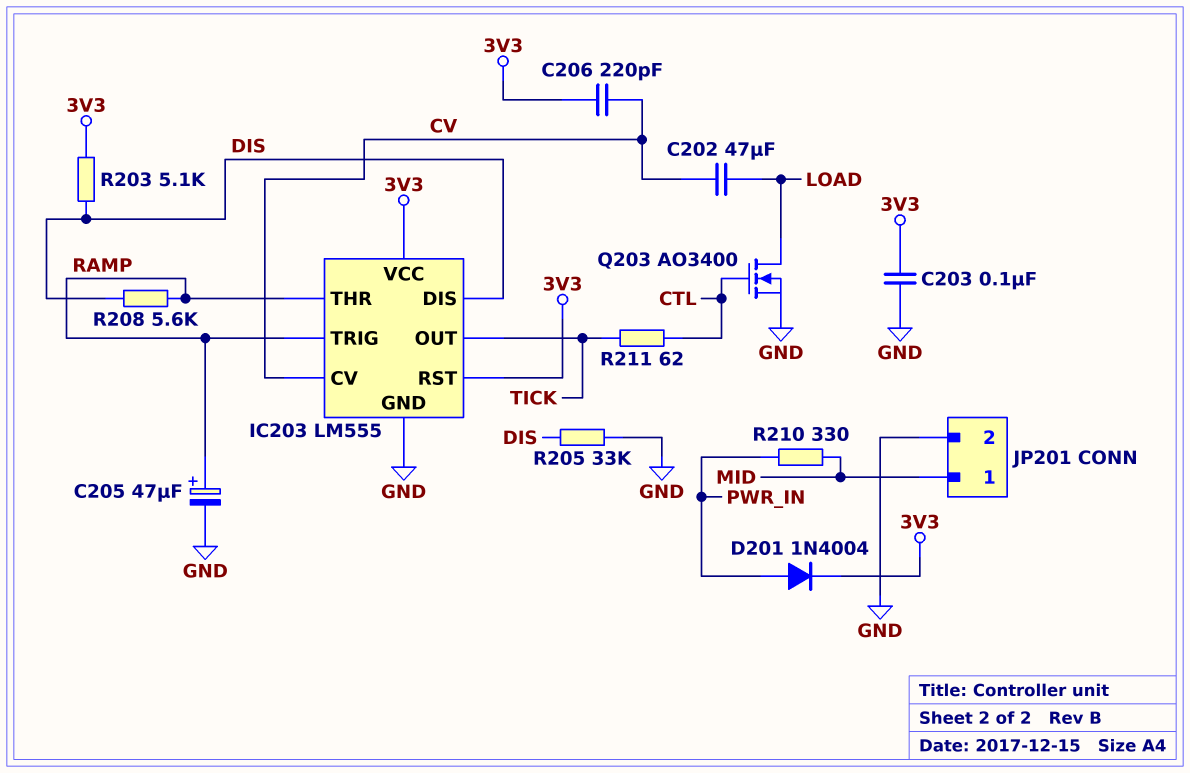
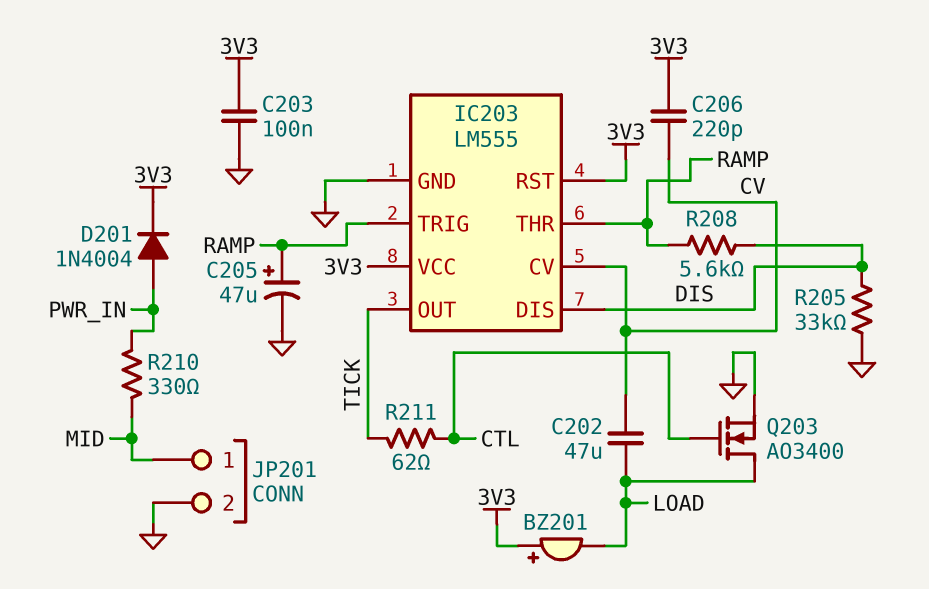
BZ201: none -> buzzer (plus 3V3, minus LOAD)
R203: 5.1k (3V3, DIS) -> none

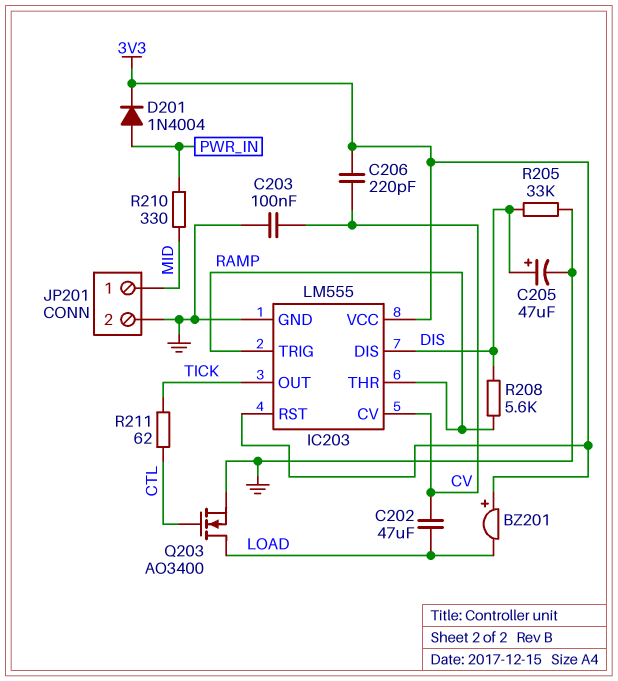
C203: 100nF (3V3, GND) -> 100nF (CV, GND)
C205: 47uF (plus RAMP, minus GND) -> 47uF (plus DIS, minus GND)

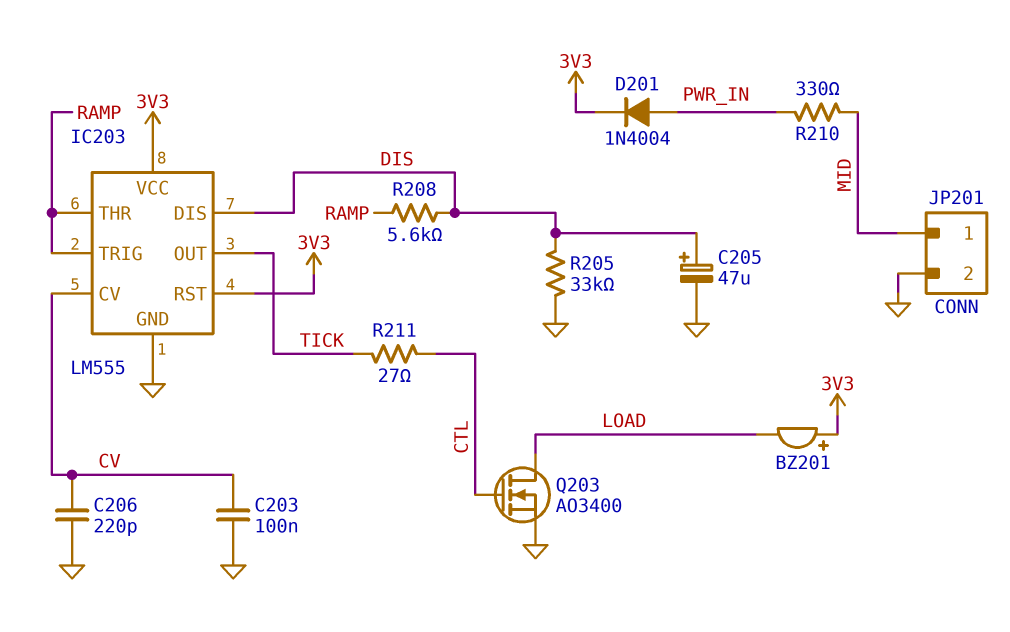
C202: 47uF (CV, LOAD) -> none
C206: 220pF (3V3, CV) -> 220pF (CV, GND)
R211: 62 (CTL, TICK) -> 27 (CTL, TICK)

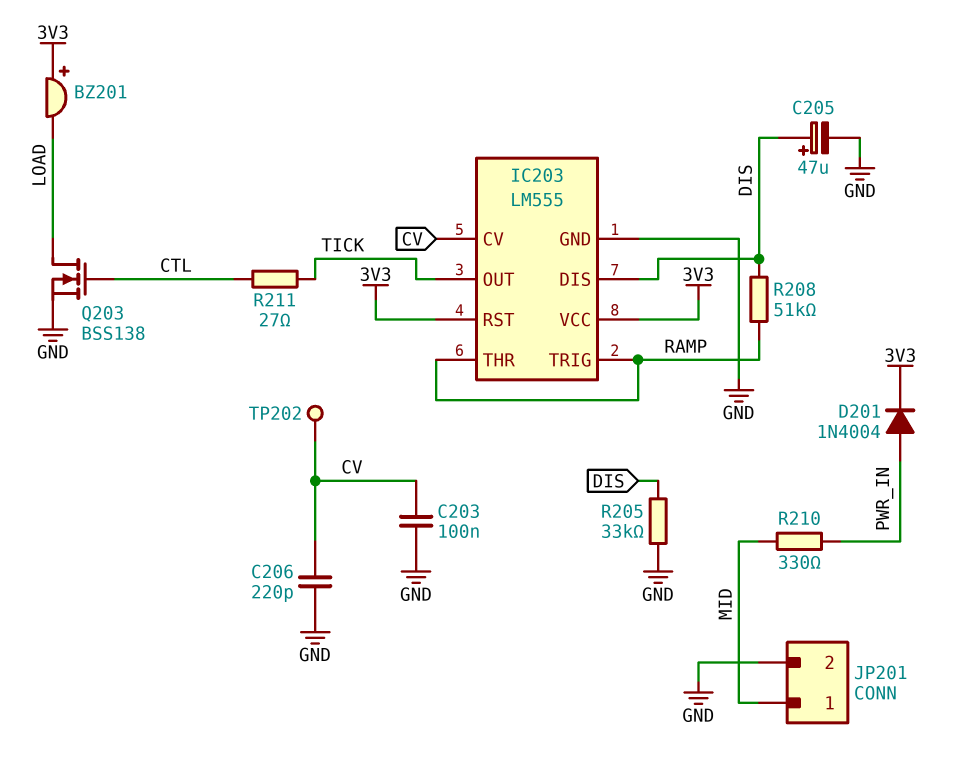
Q203: NMOS AO3400 (G CTL, D LOAD, S GND) -> NMOS BSS138 (G CTL, D LOAD, S GND)
R208: 5.6k (DIS, RAMP) -> 51k (DIS, RAMP)
TP202: none -> test point (CV)

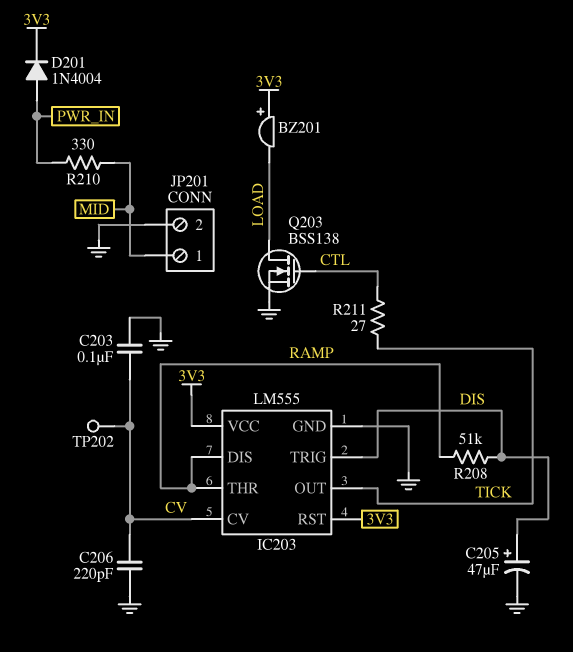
IC203 pin DIS: DIS -> RAMP
IC203 pin TRIG: RAMP -> DIS
R205: 33k (DIS, GND) -> none

